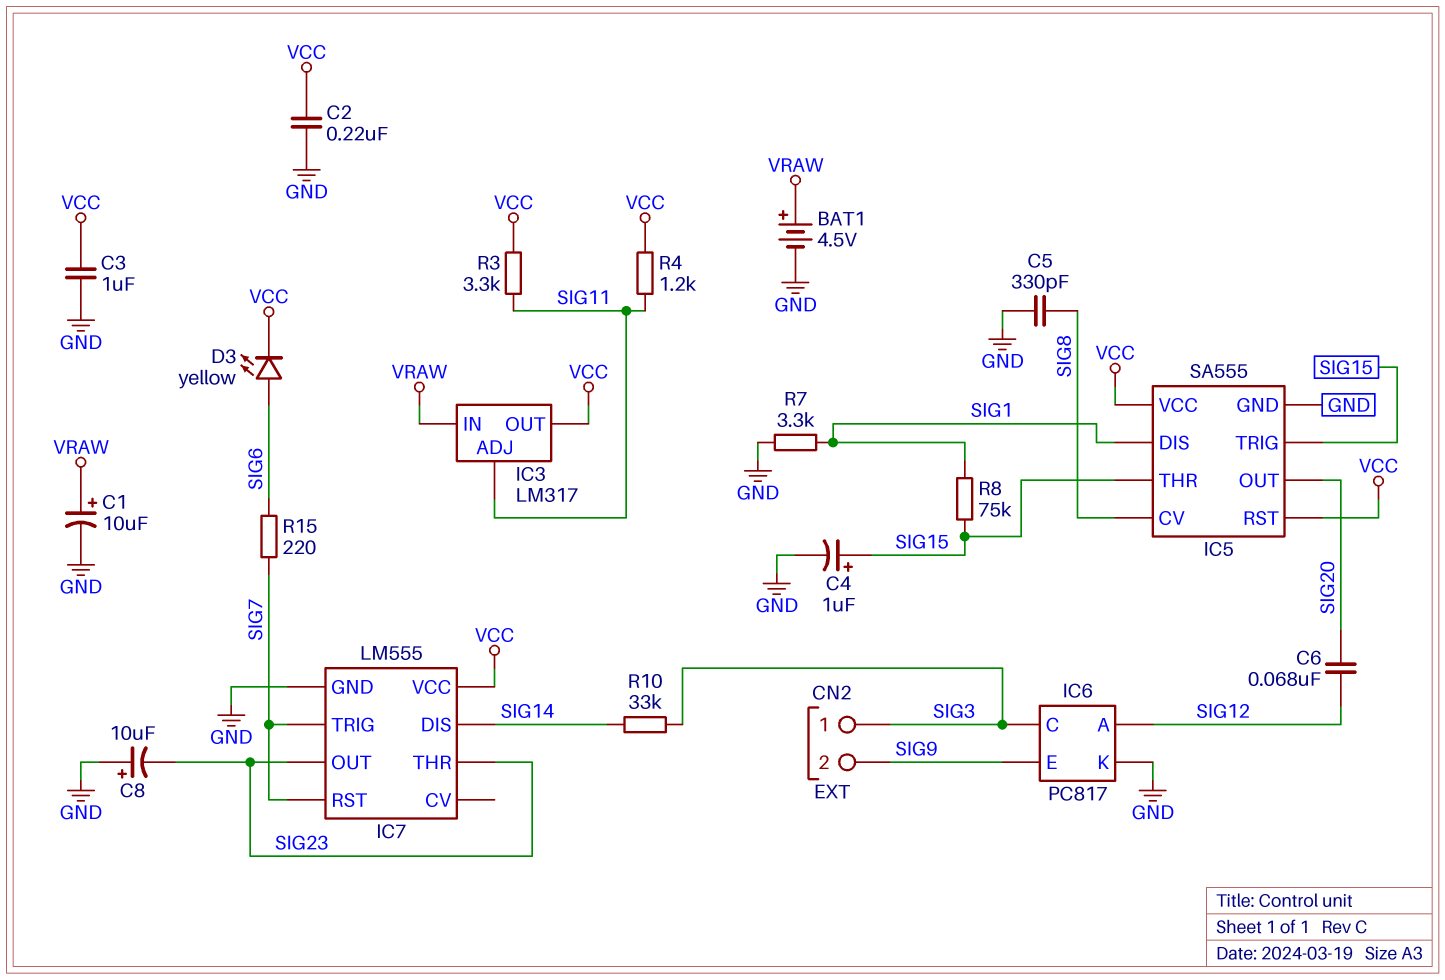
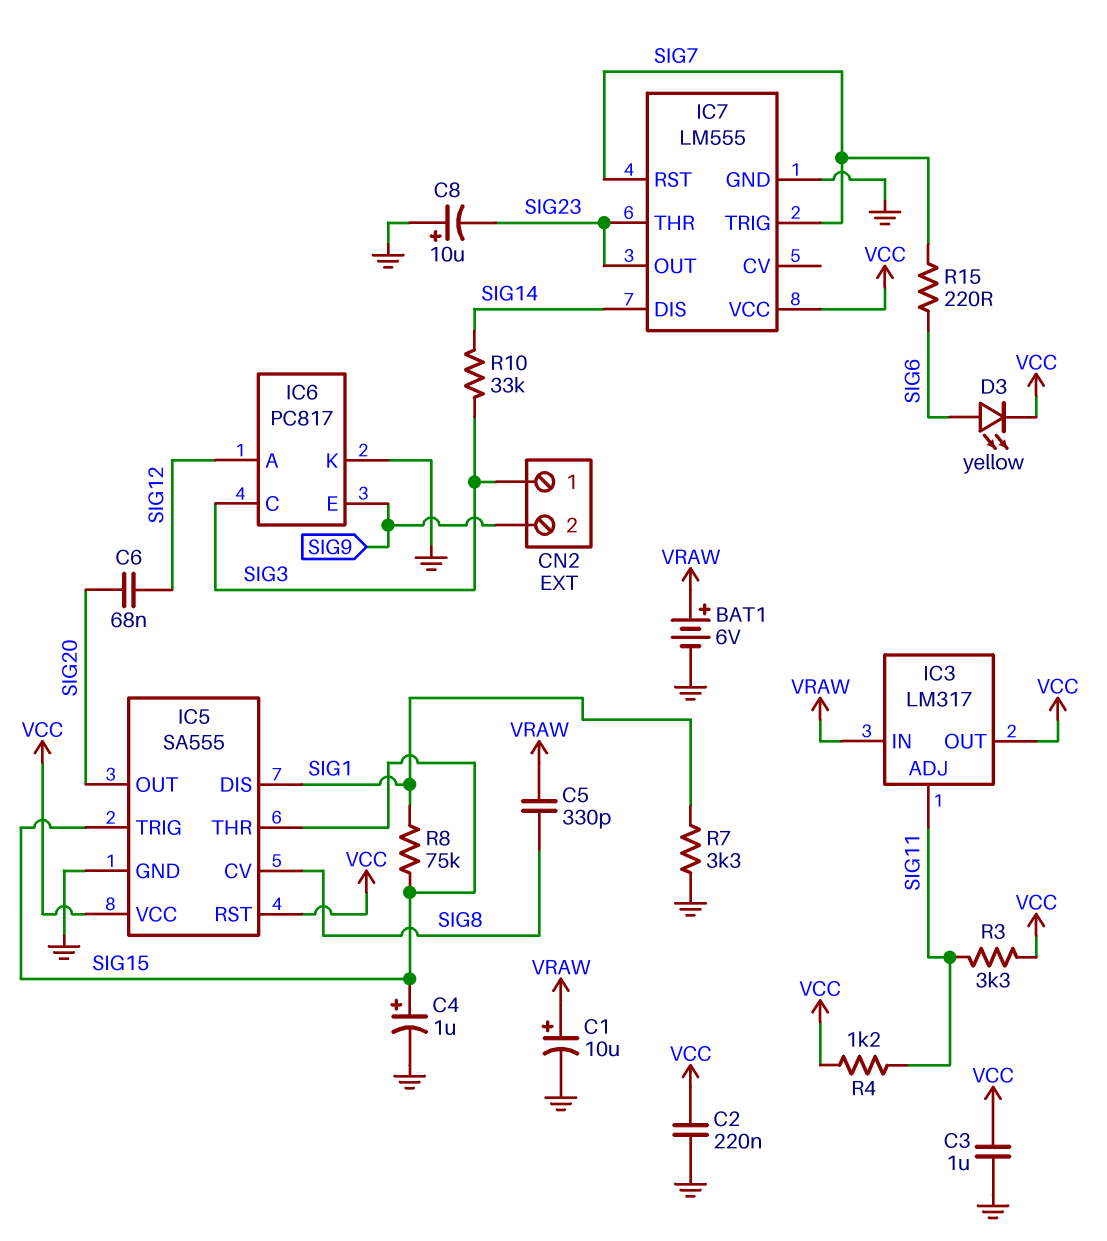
BAT1: 4.5V (plus VRAW, minus GND) -> 6V (plus VRAW, minus GND)
C5: 330pF (GND, SIG8) -> 330pF (SIG8, VRAW)

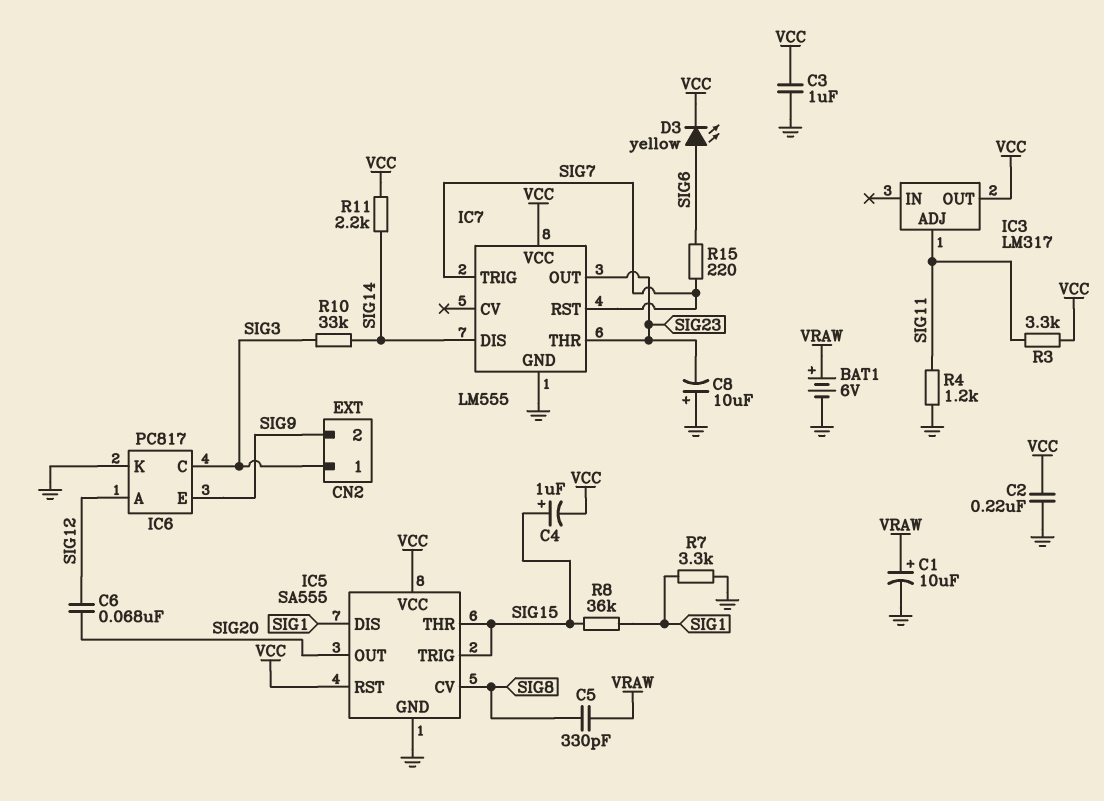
C4: 1uF (plus SIG15, minus GND) -> 1uF (plus SIG15, minus VCC)
IC3 pin IN: VRAW -> none
R4: 1.2k (SIG11, VCC) -> 1.2k (GND, SIG11)
R8: 75k (SIG1, SIG15) -> 36k (SIG1, SIG15)
R11: none -> 2.2k (SIG14, VCC)

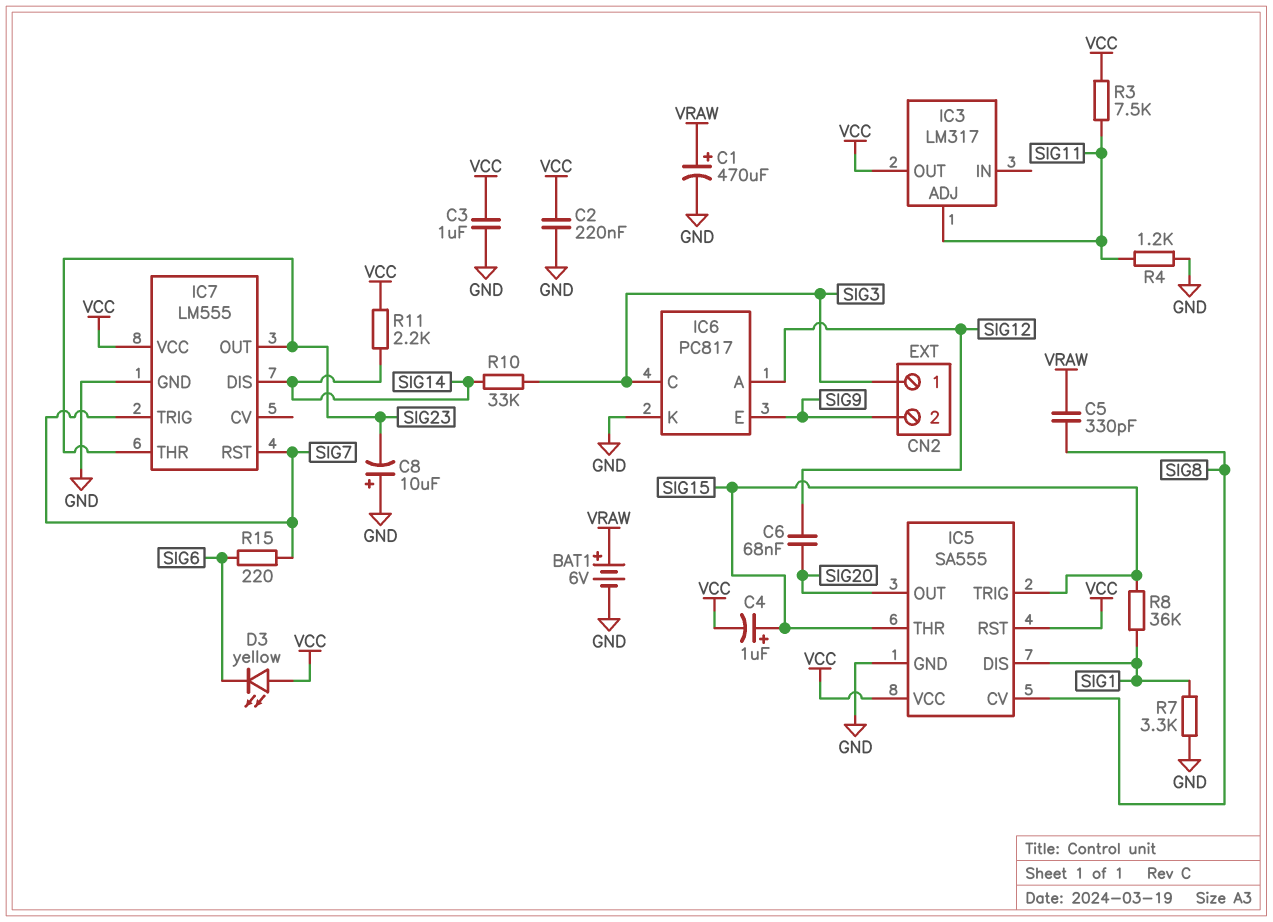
C1: 10uF (plus VRAW, minus GND) -> 470uF (plus VRAW, minus GND)
D3: LED yellow (A SIG6, K VCC) -> LED yellow (A VCC, K SIG6)
R3: 3.3k (SIG11, VCC) -> 7.5k (SIG11, VCC)

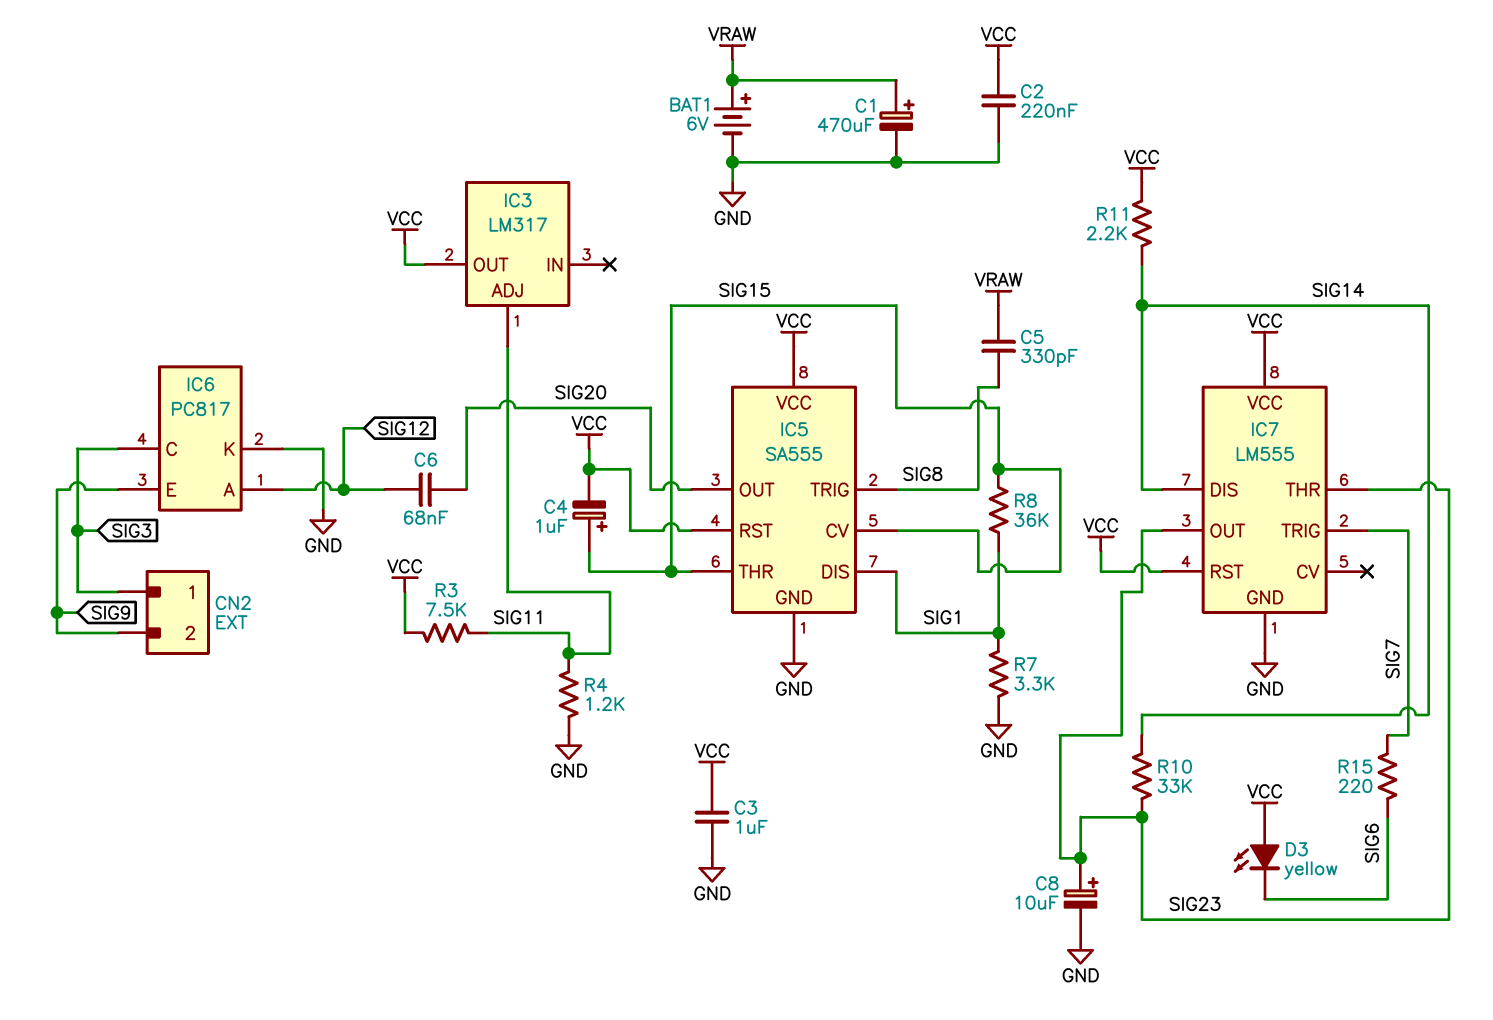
C8: 10uF (plus GND, minus SIG23) -> 10uF (plus SIG23, minus GND)
IC5 pin CV: SIG8 -> SIG15
IC5 pin TRIG: SIG15 -> SIG8
IC7 pin RST: SIG7 -> VCC
R10: 33k (SIG3, SIG14) -> 33k (SIG14, SIG23)

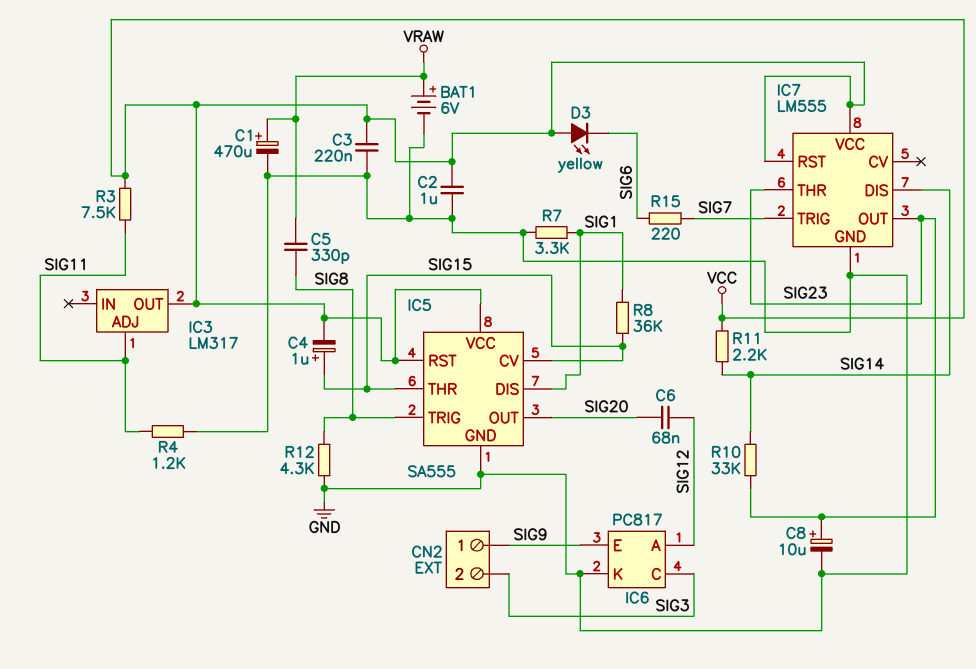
C2: 220nF (GND, VCC) -> 1uF (GND, VCC)
C3: 1uF (GND, VCC) -> 220nF (GND, VCC)
CN2 pin 1: SIG3 -> SIG9
CN2 pin 2: SIG9 -> SIG3
R12: none -> 4.3k (GND, SIG8)

